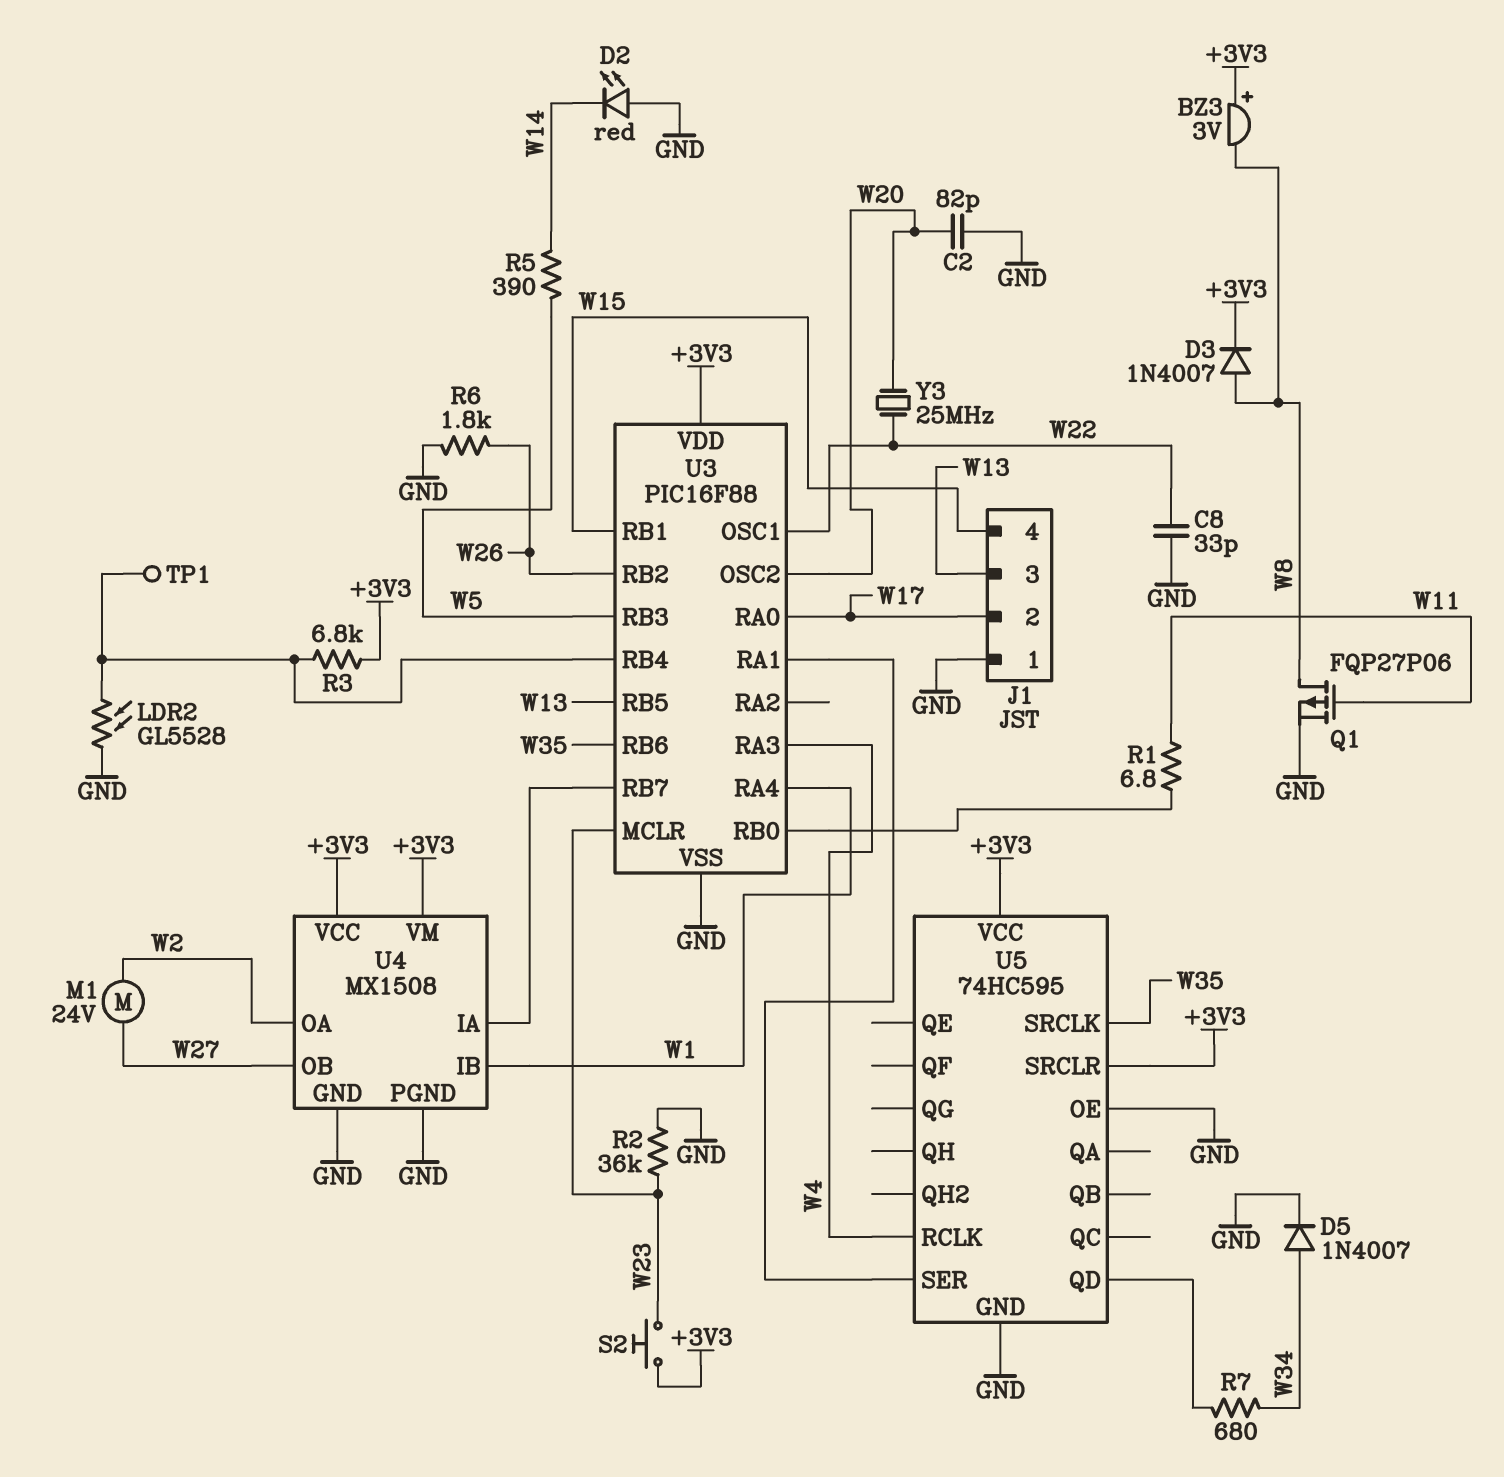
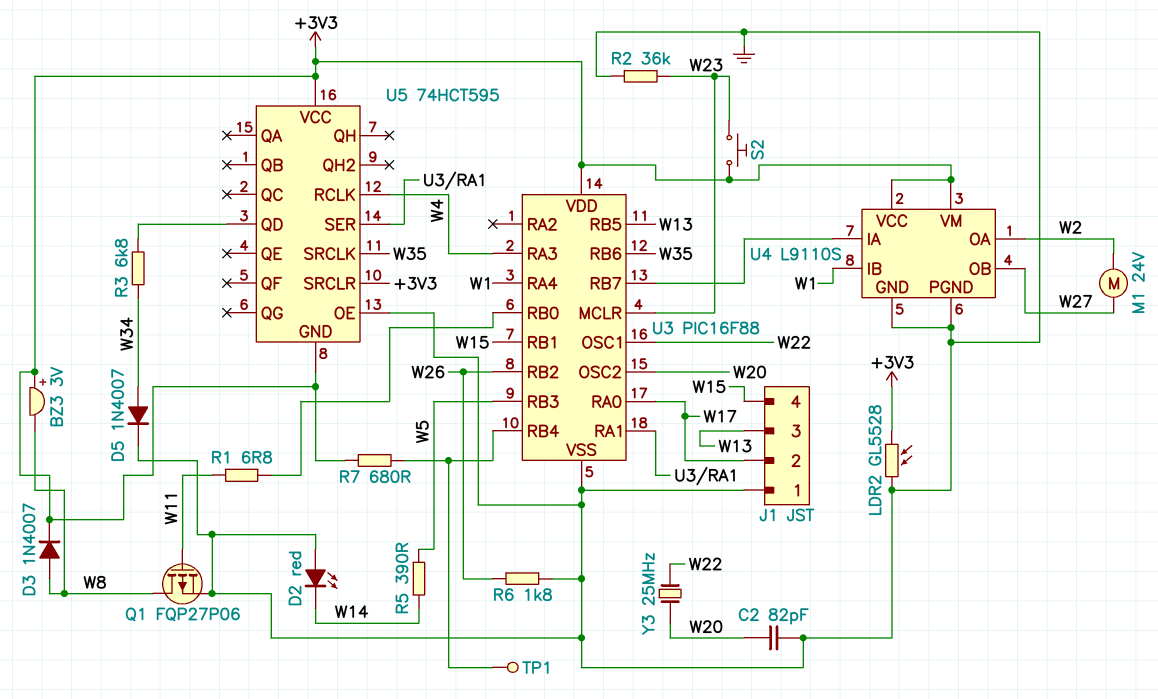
C8: 33pF (GND, W22) -> none
LDR2: GL5528 (GND, U3/RB4) -> GL5528 (+3V3, GND)
R3: 6.8k (+3V3, U3/RB4) -> 6.8k (U5/QD, W34)
R7: 680 (U5/QD, W34) -> 680 (+3V3, U3/RB4)
U4: MX1508 -> L9110S
U5: 74HC595 -> 74HCT595
U5 pin GND: GND -> +3V3

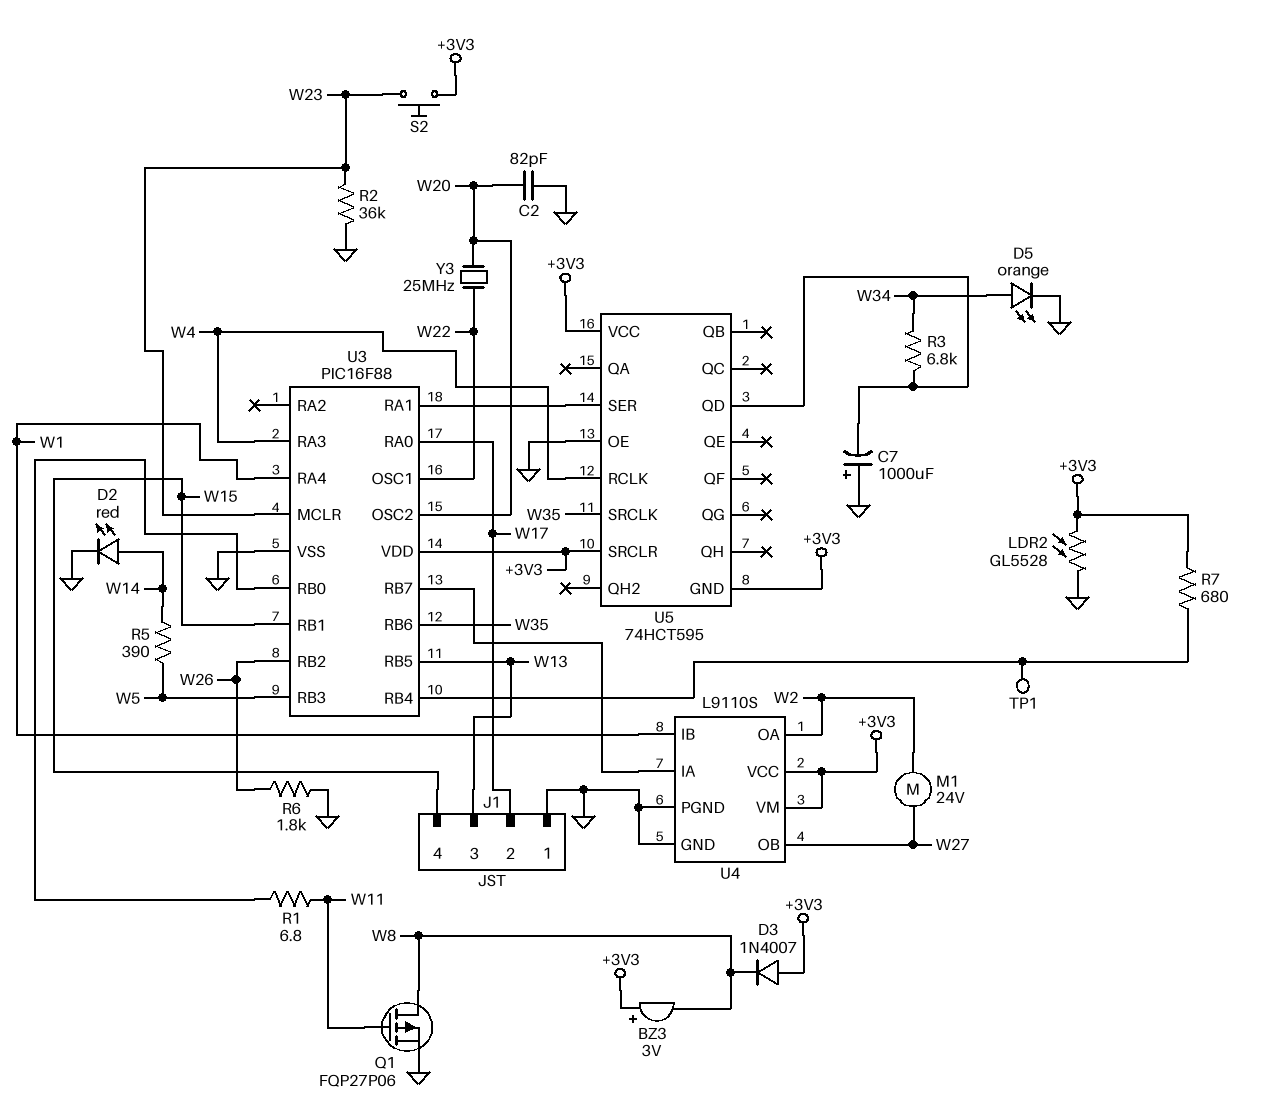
C7: none -> 1000uF (plus GND, minus U5/QD)
D2: LED red (A GND, K W14) -> LED red (A W14, K GND)
D3: diode 1N4007 (A W8, K +3V3) -> diode 1N4007 (A +3V3, K W8)
D5: diode 1N4007 (A W34, K GND) -> LED orange (A W34, K GND)

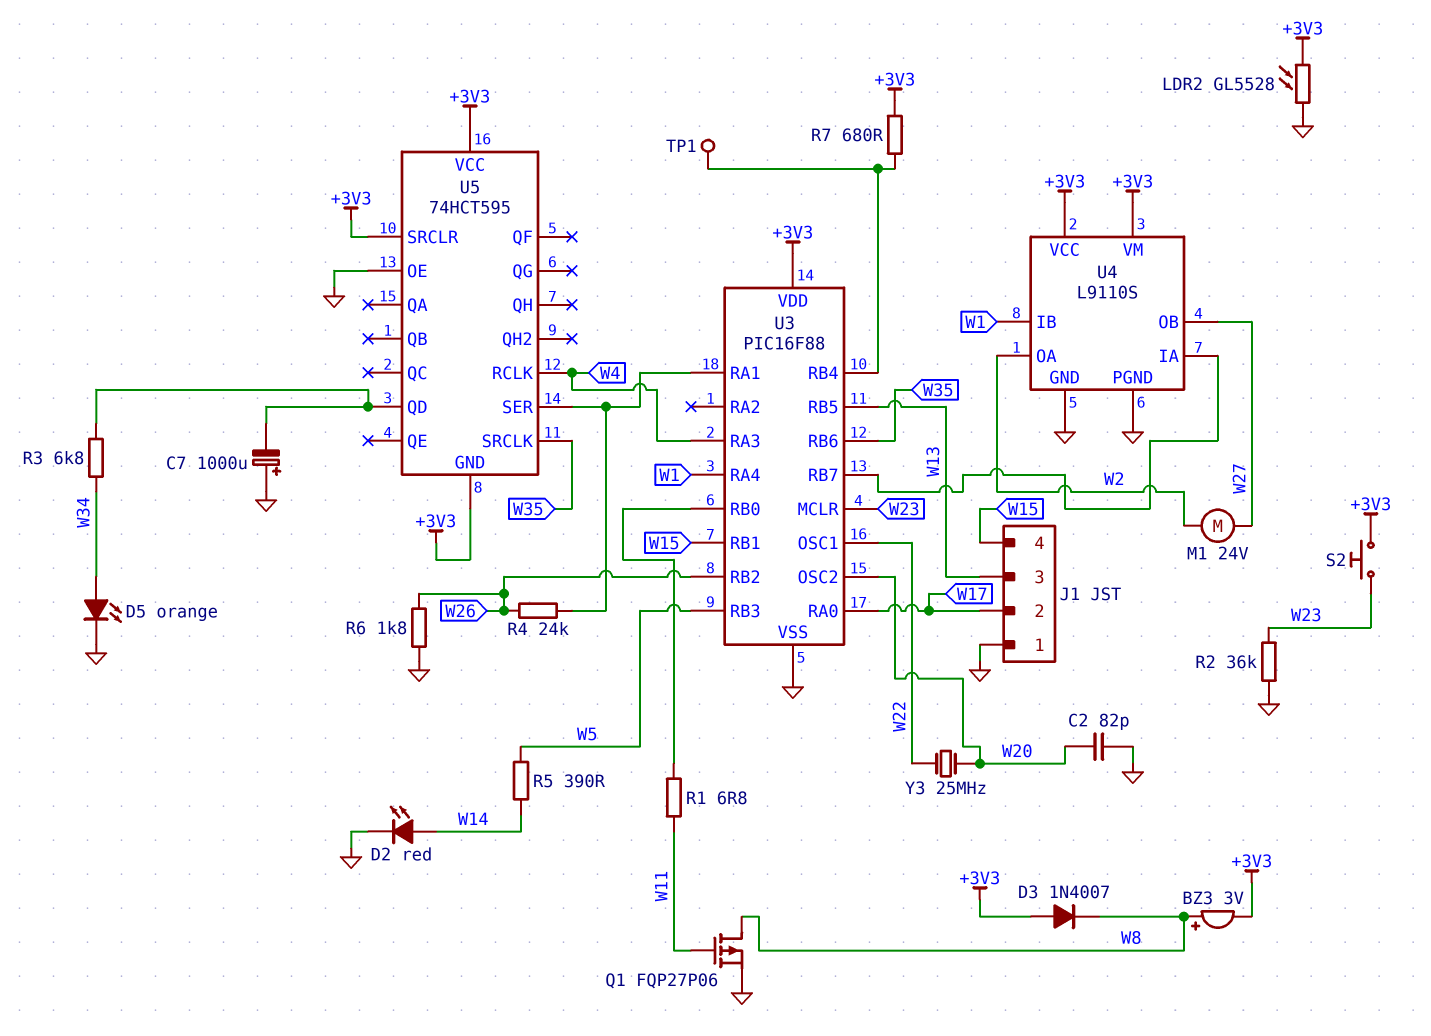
BZ3: buzzer 3V (plus +3V3, minus W8) -> buzzer 3V (plus W8, minus +3V3)
R4: none -> 24k (U3/RA1, W26)

